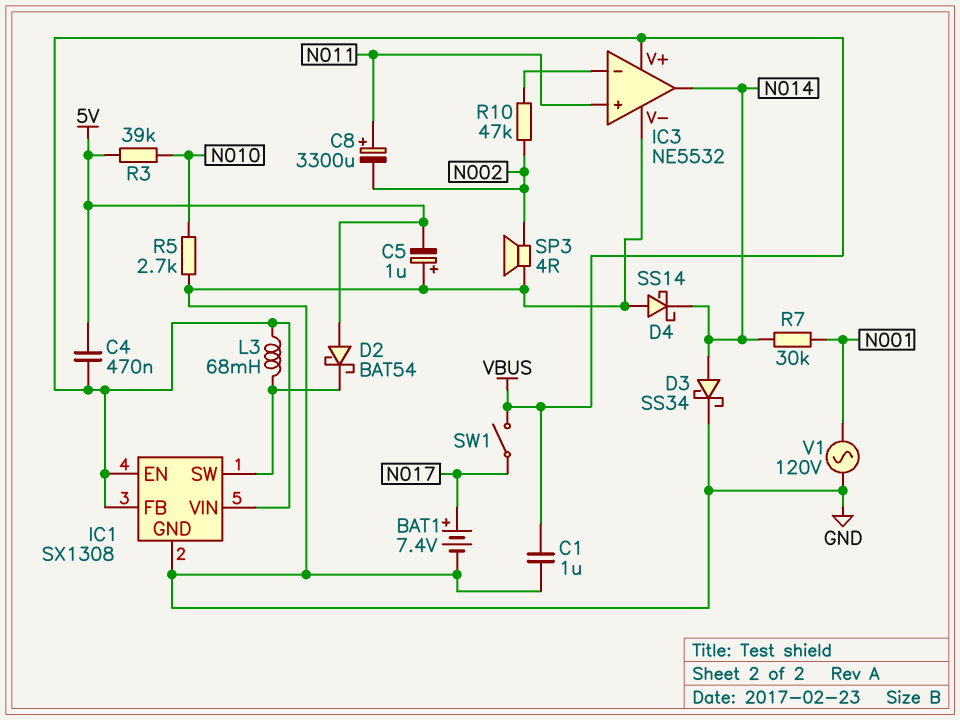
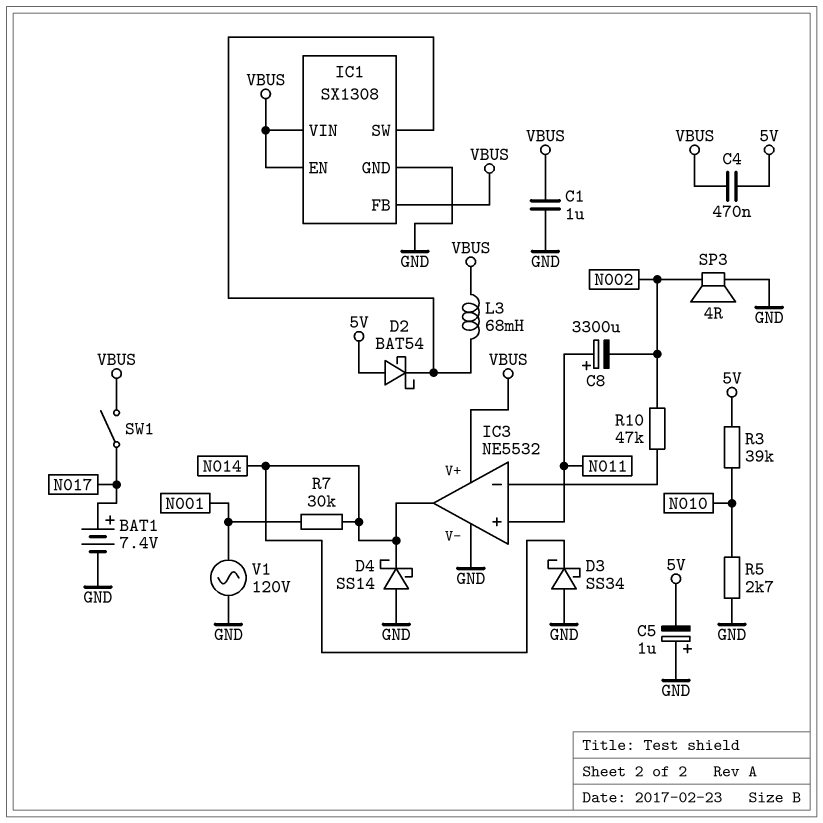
D3: schottky SS34 (A N014, K GND) -> schottky SS34 (A GND, K N014)

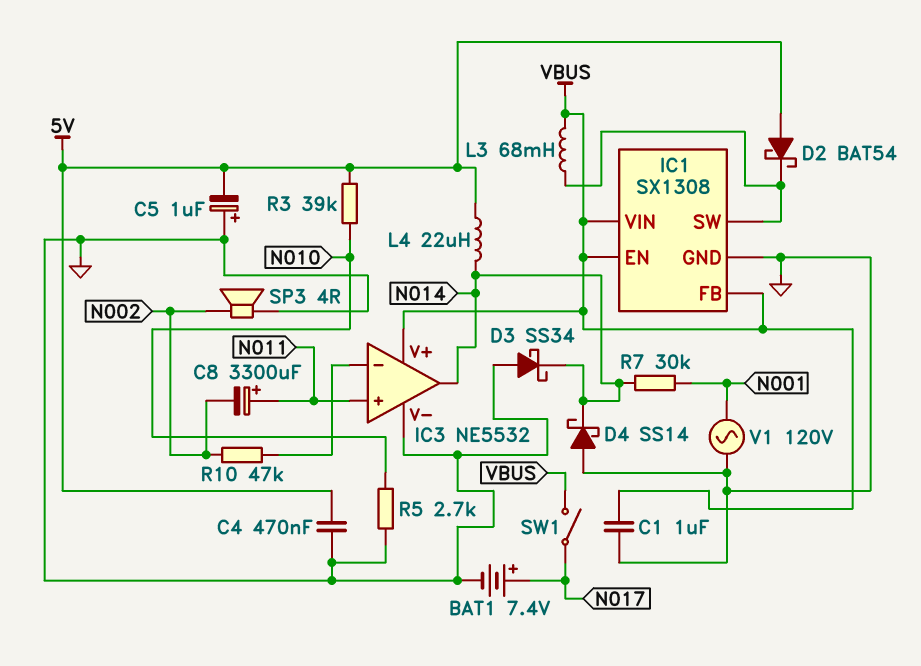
C4: 470nF (5V, VBUS) -> 470nF (5V, GND)
L4: none -> 22uH (5V, N014)

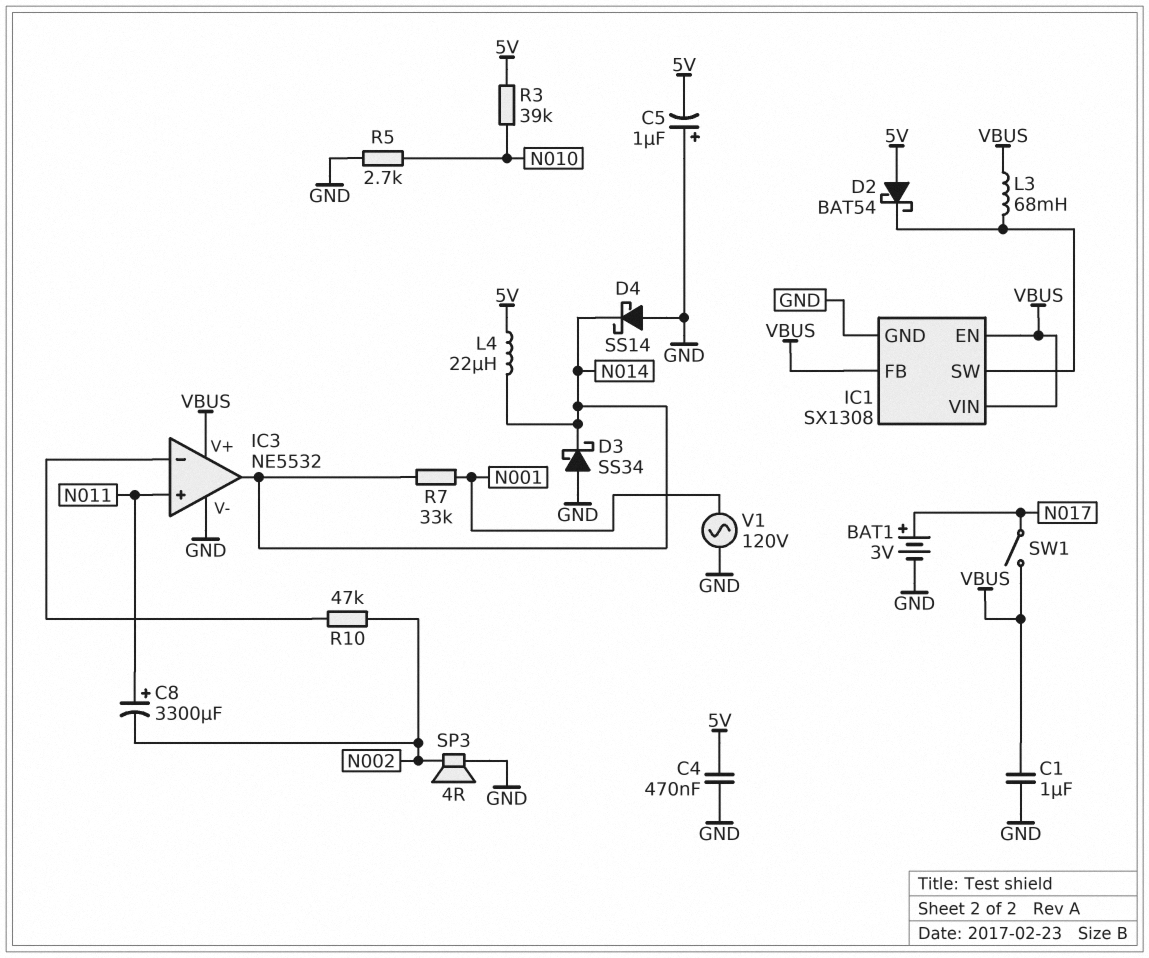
BAT1: 7.4V (plus N017, minus GND) -> 3V (plus N017, minus GND)
R7: 30k (N001, N014) -> 33k (N001, N014)

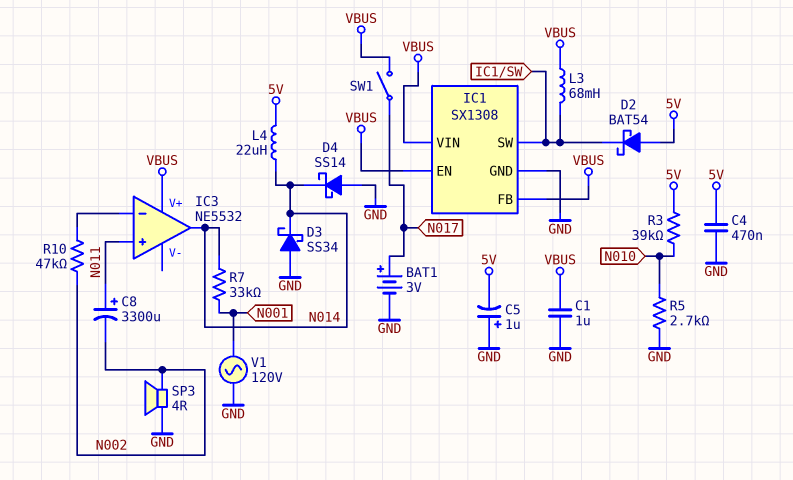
IC3 pin V-: GND -> none

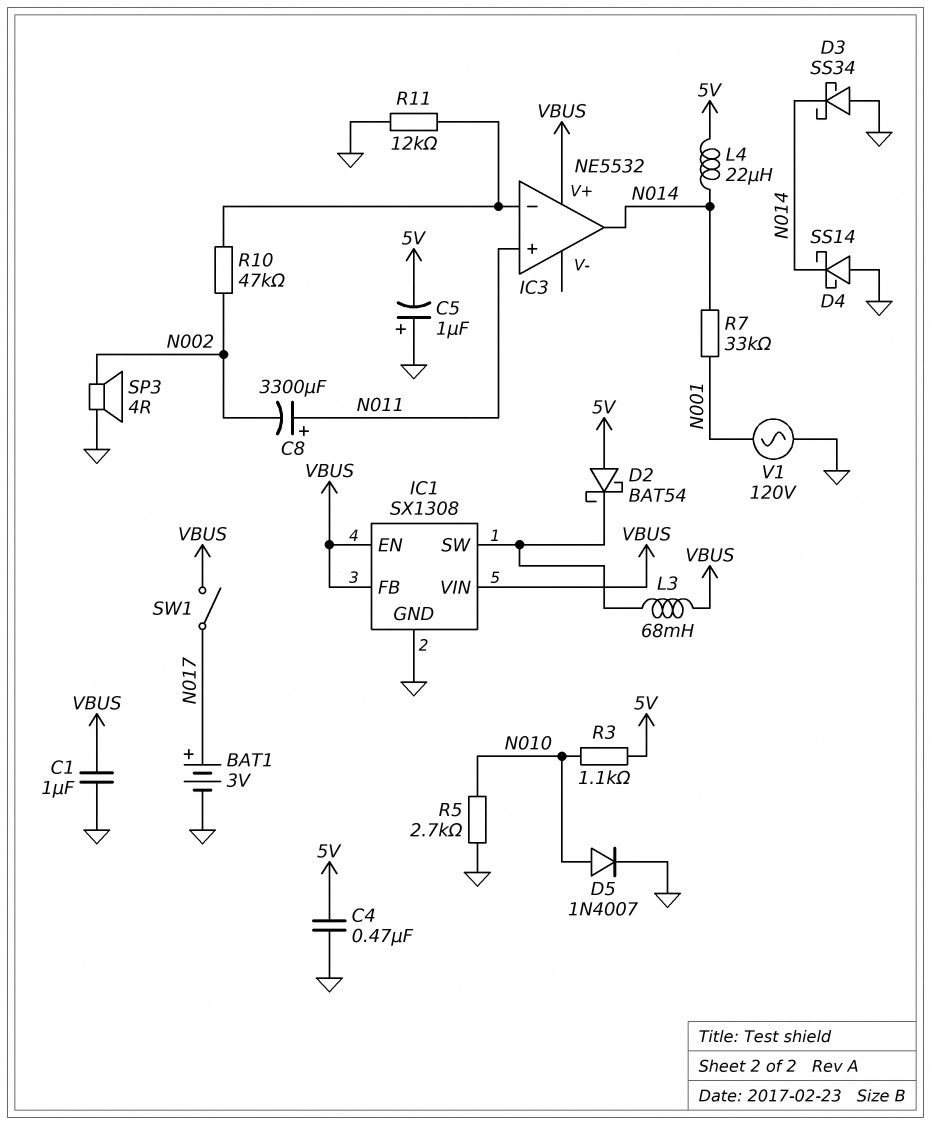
D5: none -> diode 1N4007 (A N010, K GND)
R3: 39k (5V, N010) -> 1.1k (5V, N010)
R11: none -> 12k (GND, IC3/in-)

